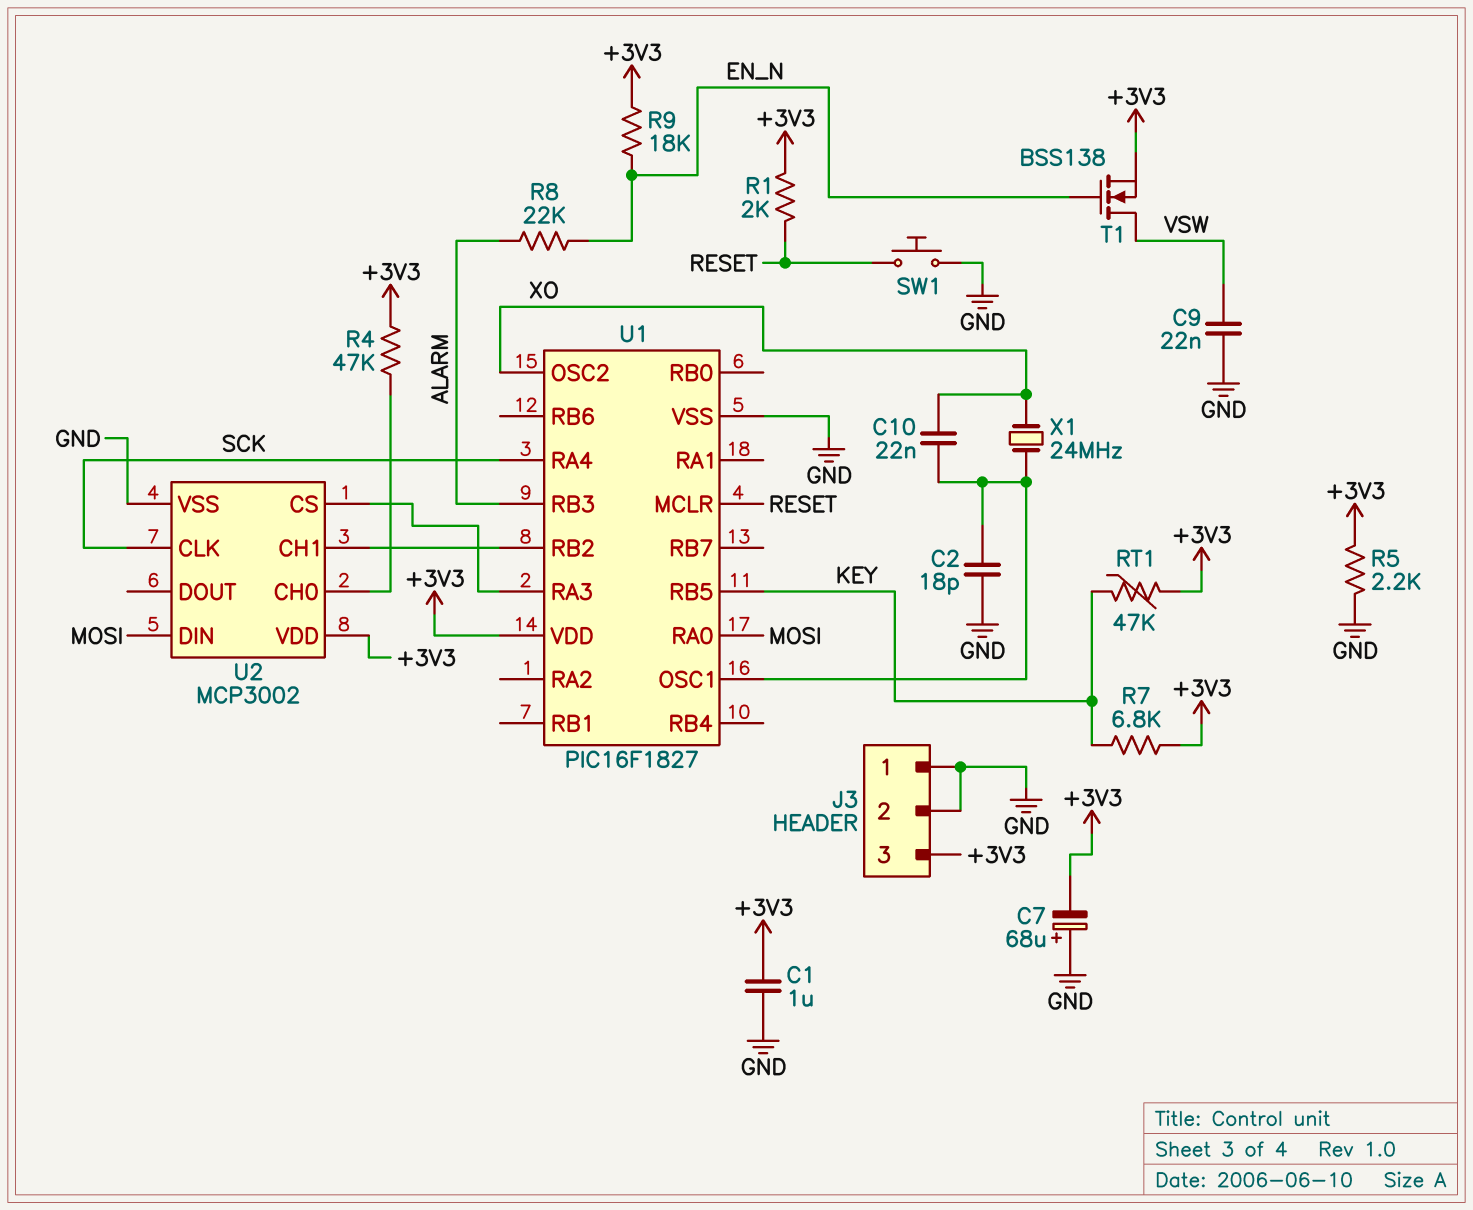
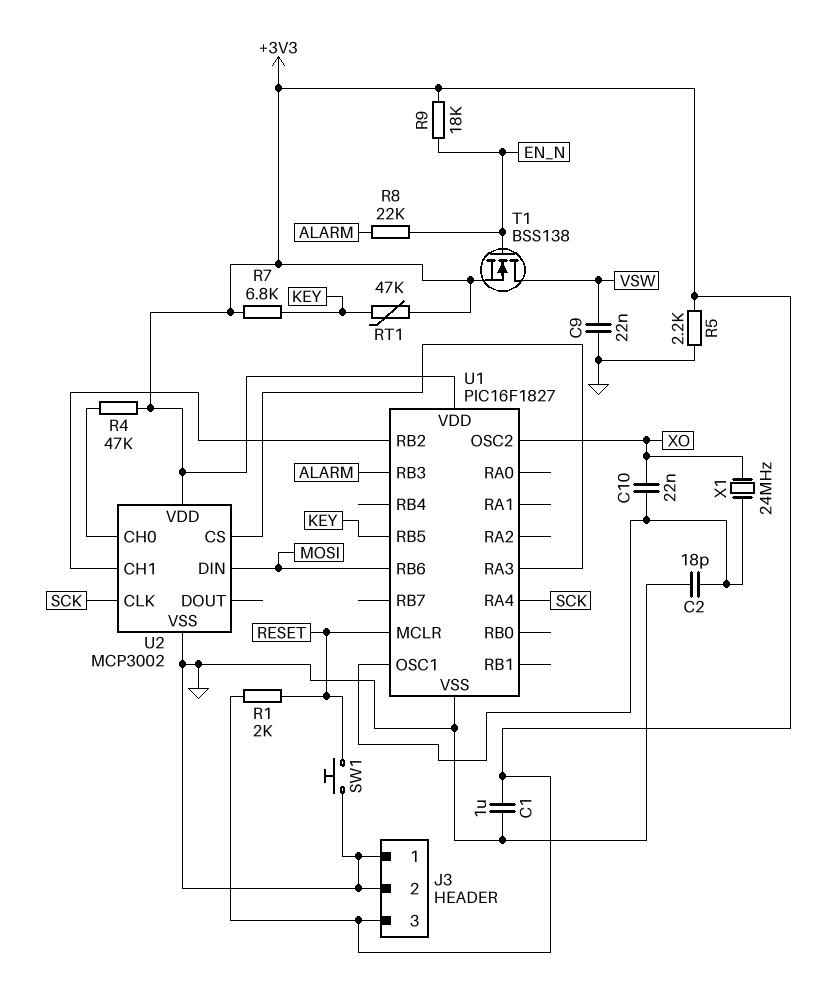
C7: 68uF (plus GND, minus +3V3) -> none
U1 pin RA0: MOSI -> none
U1 pin RB6: none -> MOSI

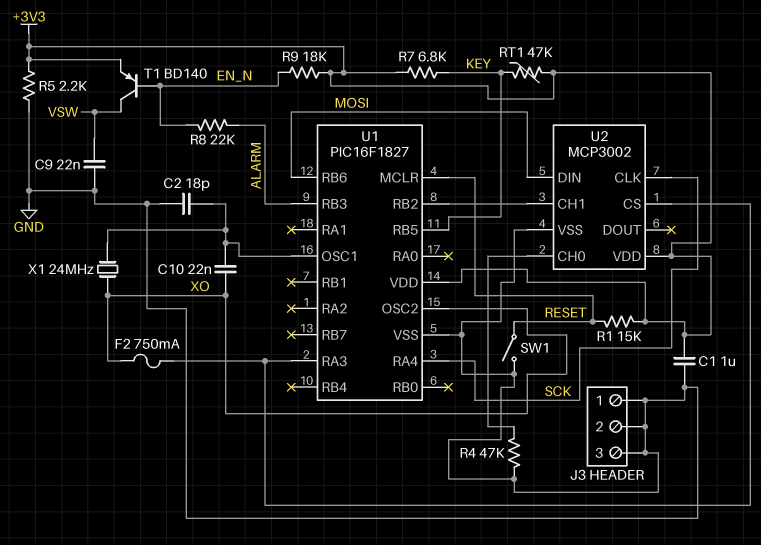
F2: none -> 750mA (U1/RA3, XO)
J3 pin 3: +3V3 -> GND
R1: 2k (+3V3, RESET) -> 15k (+3V3, RESET)
R4: 47k (+3V3, U2/CH0) -> 47k (GND, U2/CH0)
SW1: button (GND, RESET) -> switch (GND, RESET)
T1: NMOS BSS138 (G EN_N, D VSW, S +3V3) -> PNP BD140 (B EN_N, C VSW, E +3V3)

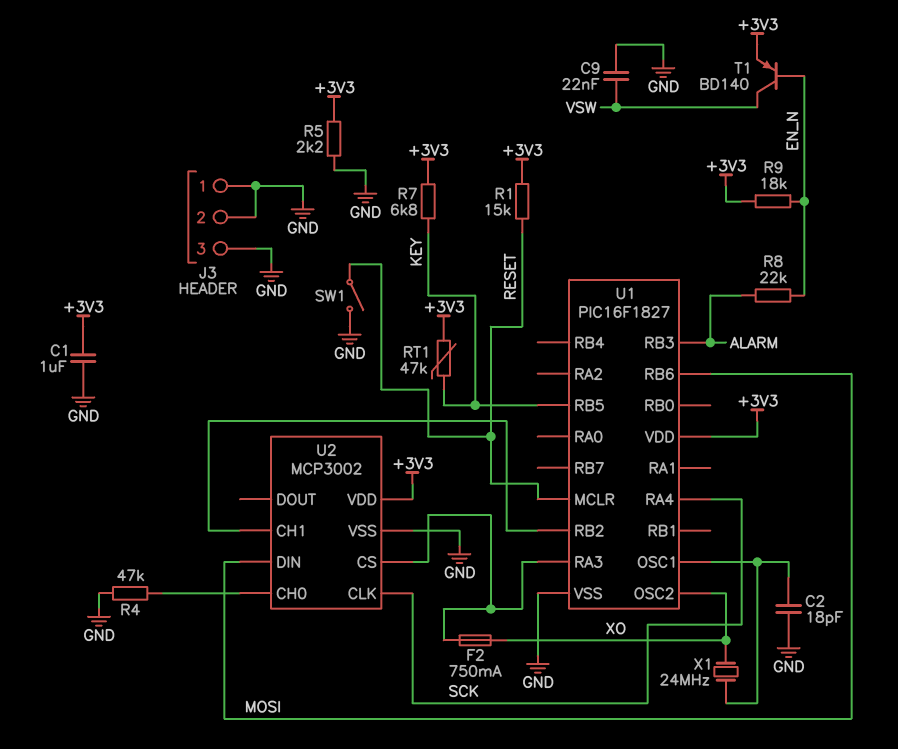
C10: 22nF (U1/OSC1, XO) -> none

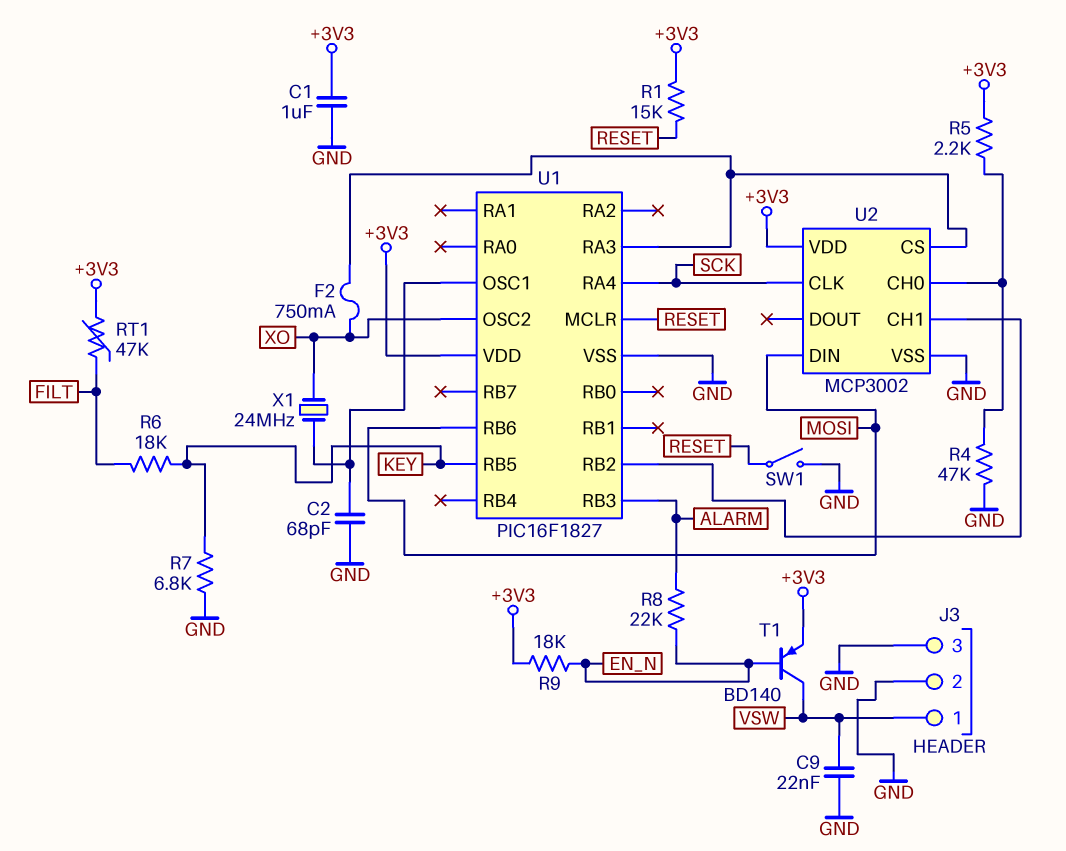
C2: 18pF (GND, U1/OSC1) -> 68pF (GND, U1/OSC1)
J3 pin 1: GND -> VSW
R5: 2.2k (+3V3, GND) -> 2.2k (+3V3, U2/CH0)
R6: none -> 18k (FILT, KEY)
R7: 6.8k (+3V3, KEY) -> 6.8k (GND, KEY)
RT1: 47k (+3V3, KEY) -> 47k (+3V3, FILT)

